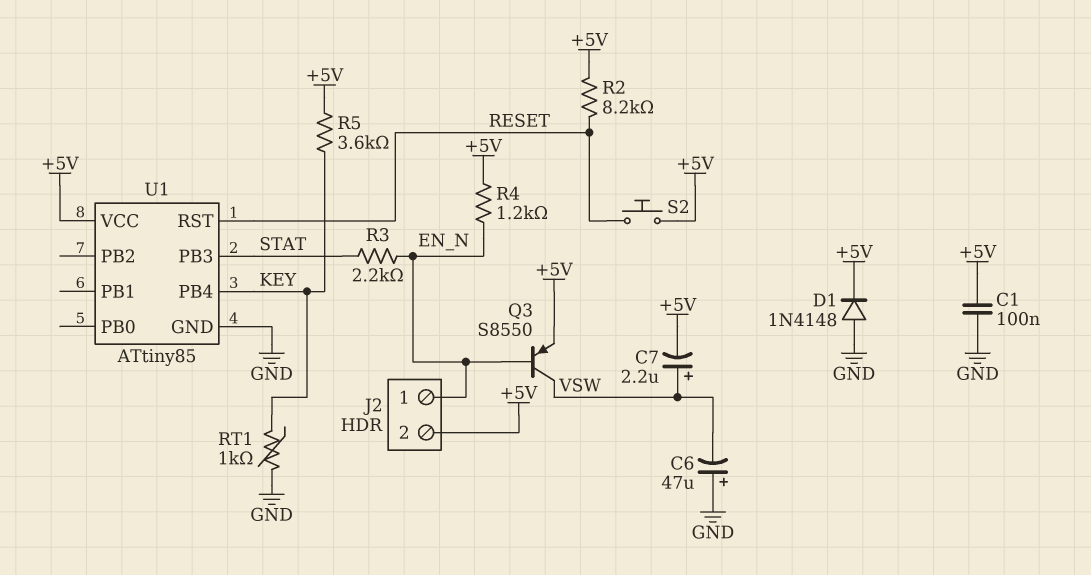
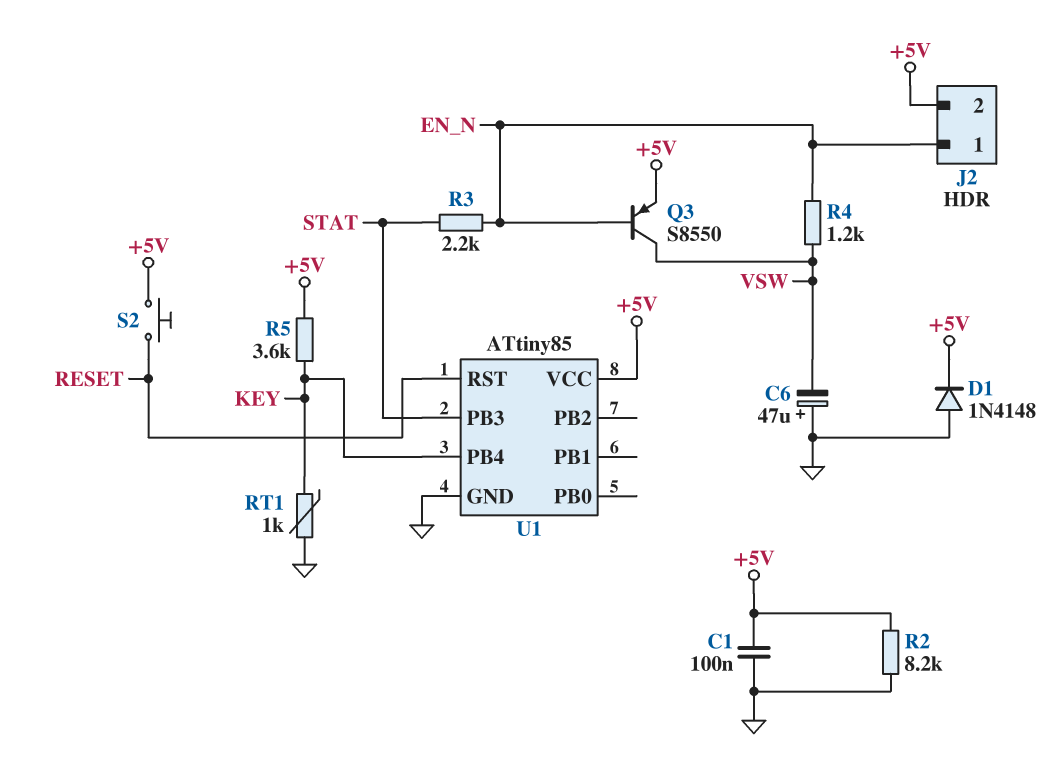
C7: 2.2uF (plus VSW, minus +5V) -> none
R2: 8.2k (+5V, RESET) -> 8.2k (+5V, GND)
R4: 1.2k (+5V, EN_N) -> 1.2k (EN_N, VSW)

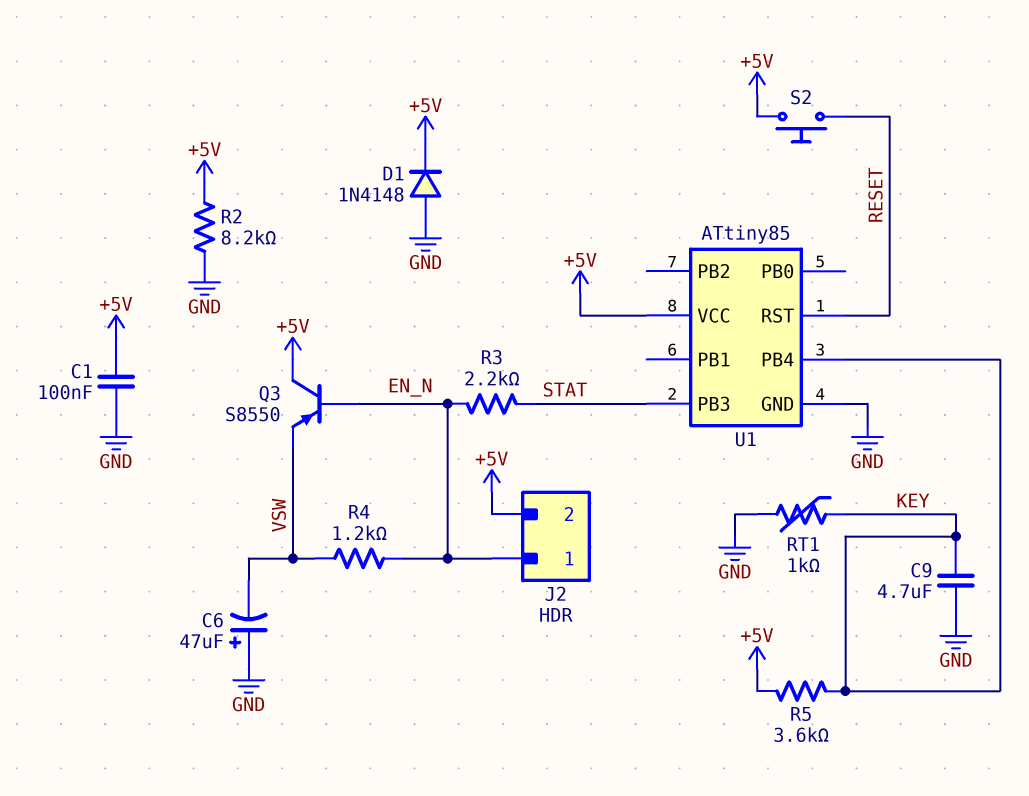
C9: none -> 4.7uF (GND, KEY)
Q3: PNP S8550 (B EN_N, C VSW, E +5V) -> PNP S8550 (B EN_N, C +5V, E VSW)

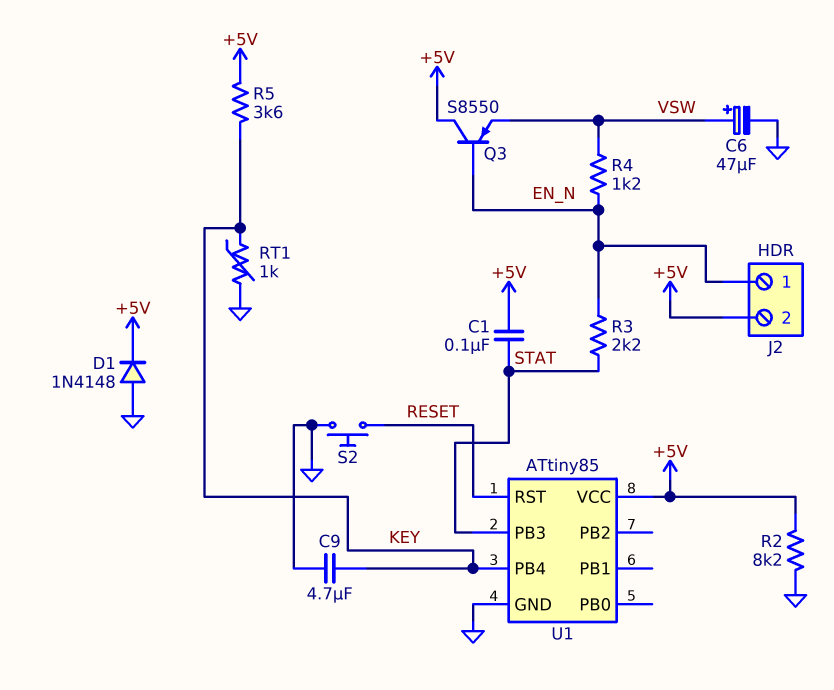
C1: 100nF (+5V, GND) -> 100nF (+5V, STAT)
C6: 47uF (plus GND, minus VSW) -> 47uF (plus VSW, minus GND)
S2: button (+5V, RESET) -> button (GND, RESET)

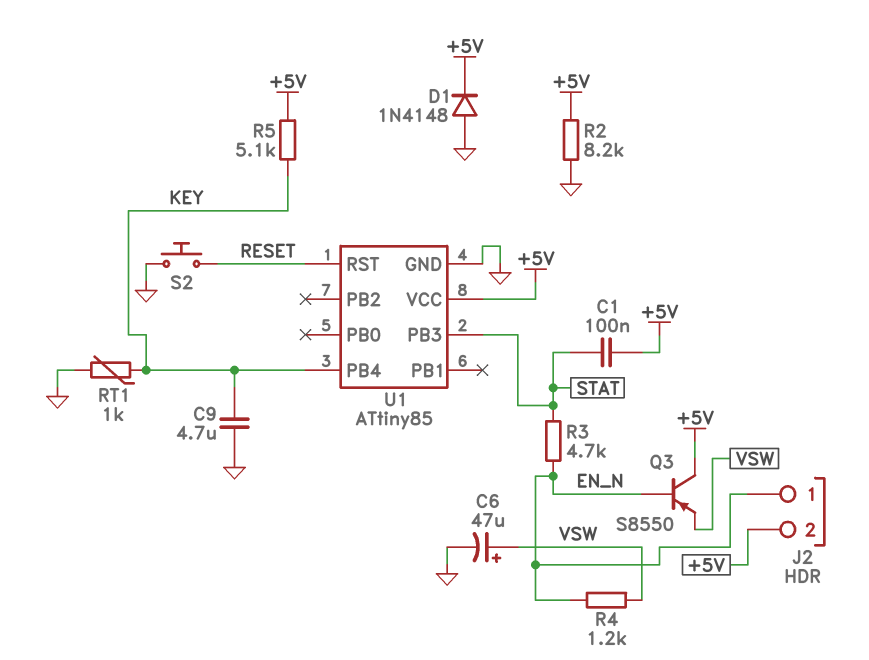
R3: 2.2k (EN_N, STAT) -> 4.7k (EN_N, STAT)
R5: 3.6k (+5V, KEY) -> 5.1k (+5V, KEY)

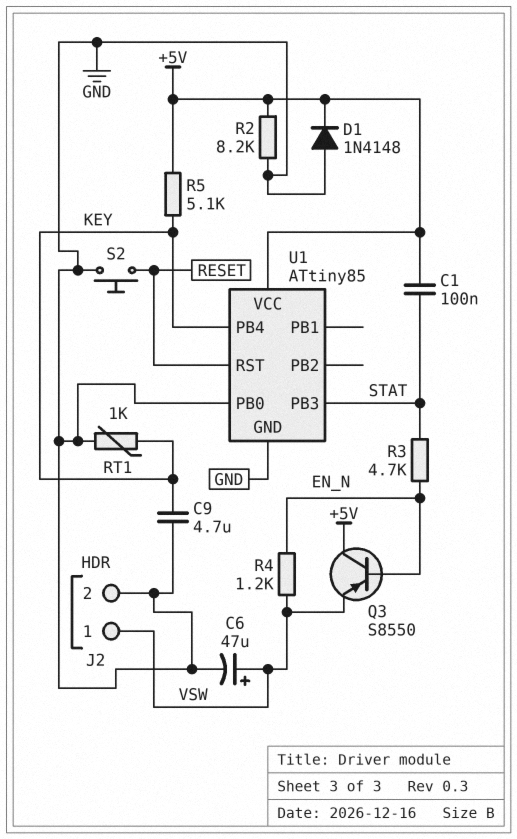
J2 pin 1: EN_N -> VSW
J2 pin 2: +5V -> GND
U1 pin PB0: none -> GND

